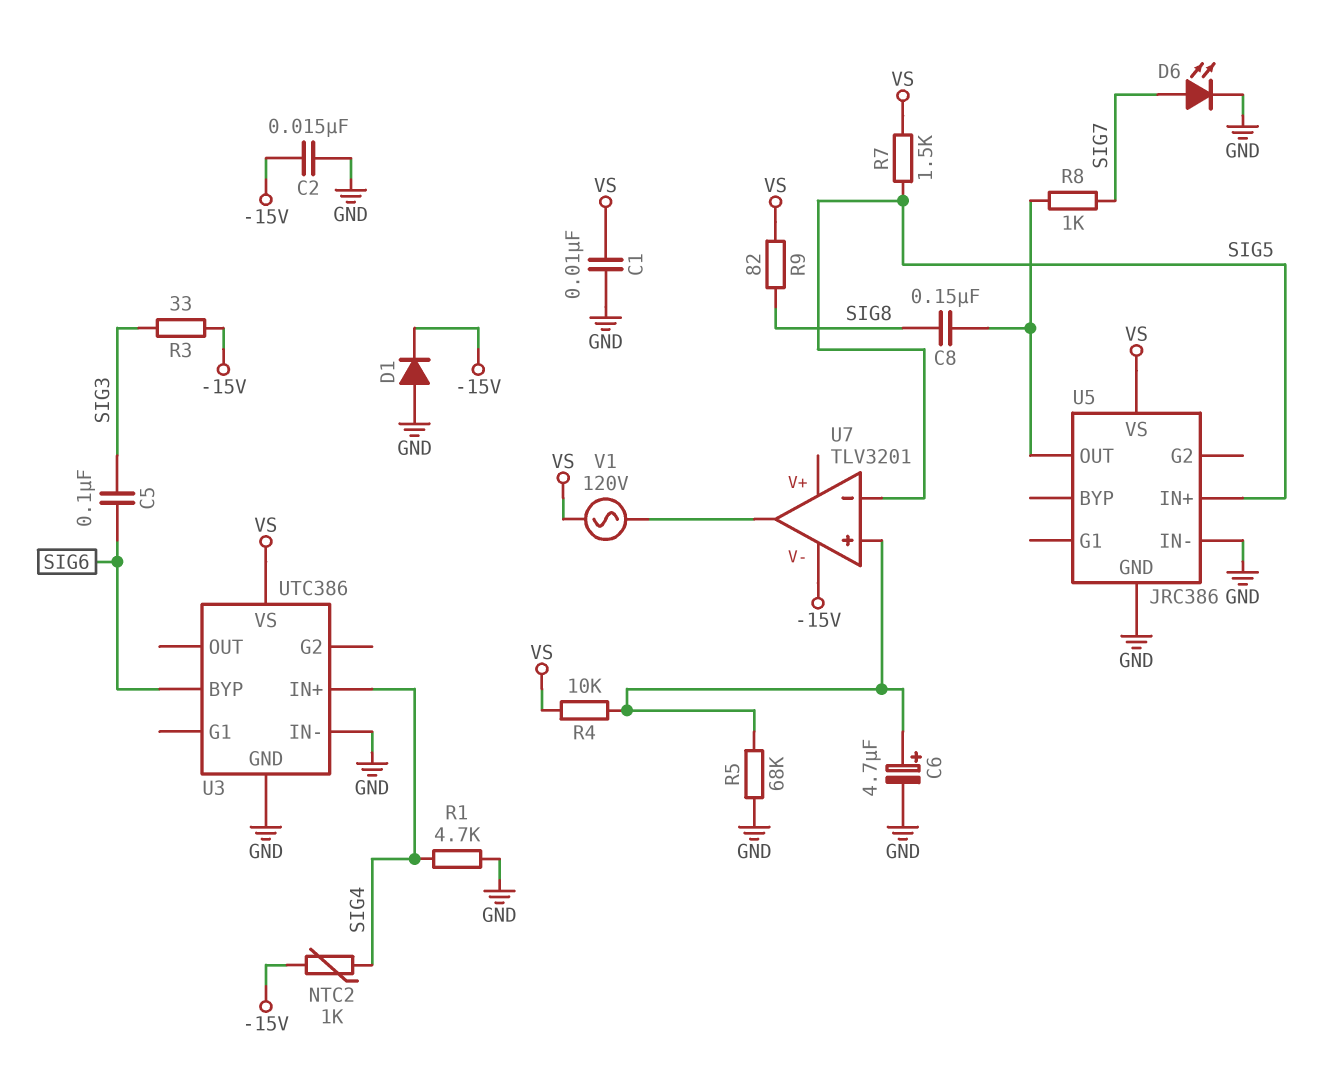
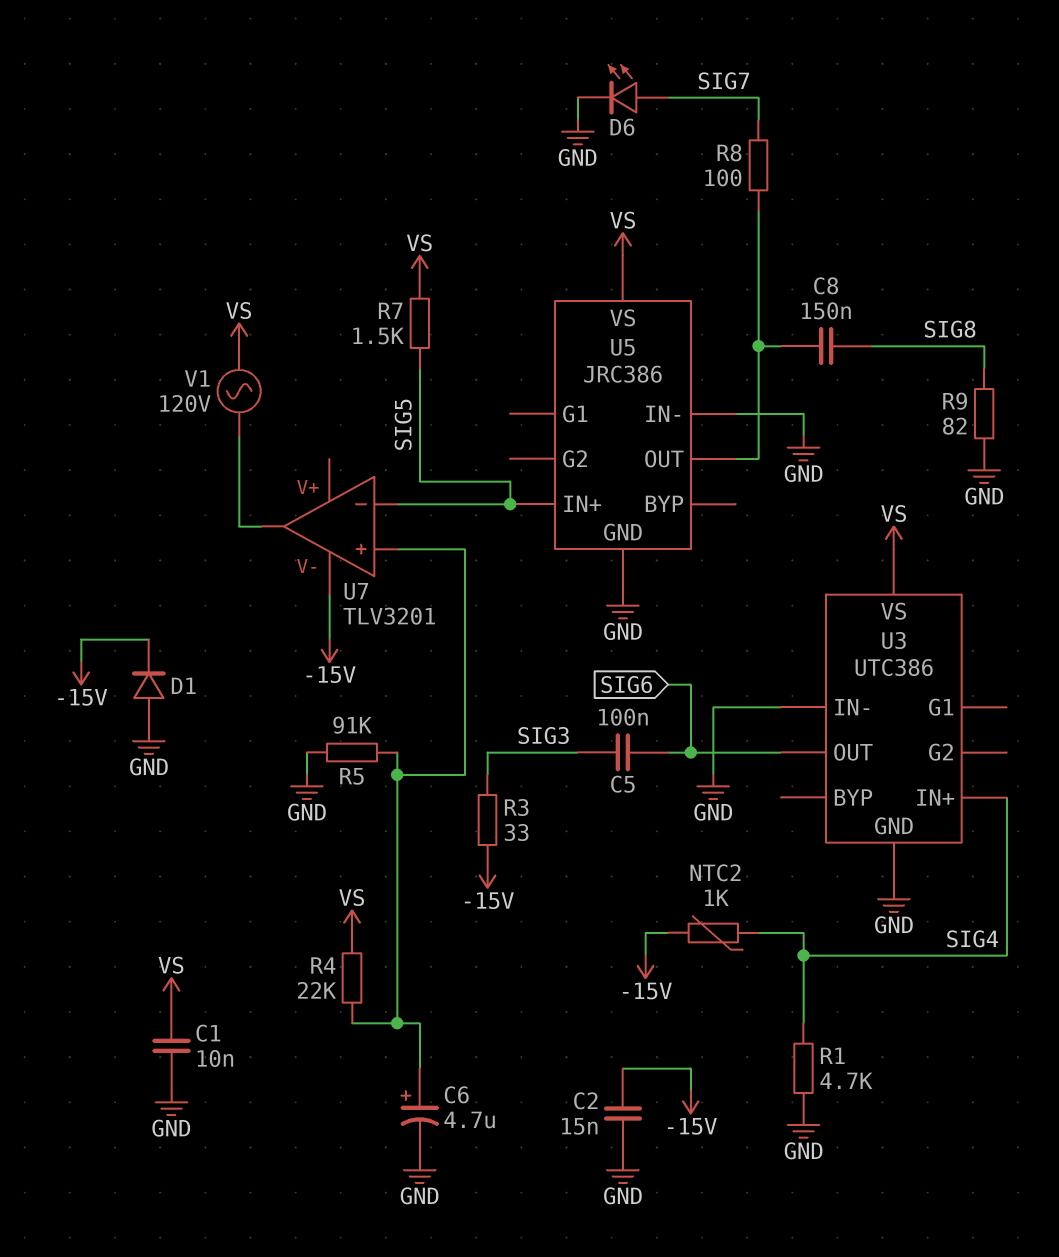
R4: 10k (U7/in+, VS) -> 22k (U7/in+, VS)
R5: 68k (GND, U7/in+) -> 91k (GND, U7/in+)
R8: 1k (SIG7, U5/OUT) -> 100 (SIG7, U5/OUT)
R9: 82 (SIG8, VS) -> 82 (GND, SIG8)
U3 pin BYP: SIG6 -> none
U3 pin OUT: none -> SIG6

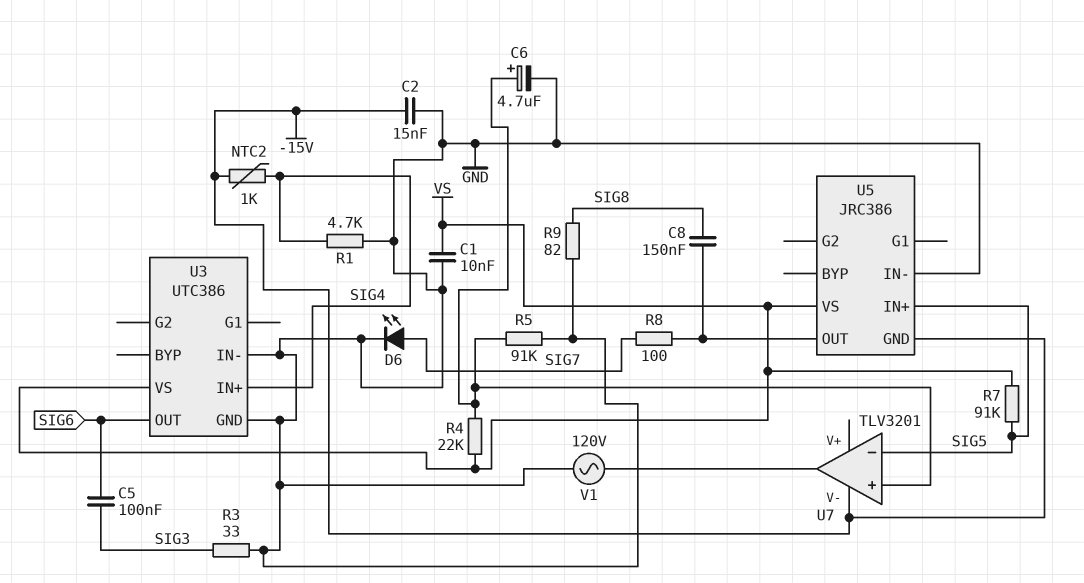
D1: diode (A GND, K -15V) -> none
R3: 33 (-15V, SIG3) -> 33 (GND, SIG3)
R7: 1.5k (SIG5, VS) -> 91k (SIG5, VS)
U5 pin GND: GND -> -15V
V1: AC 120V (U7/out, VS) -> AC 120V (GND, U7/out)

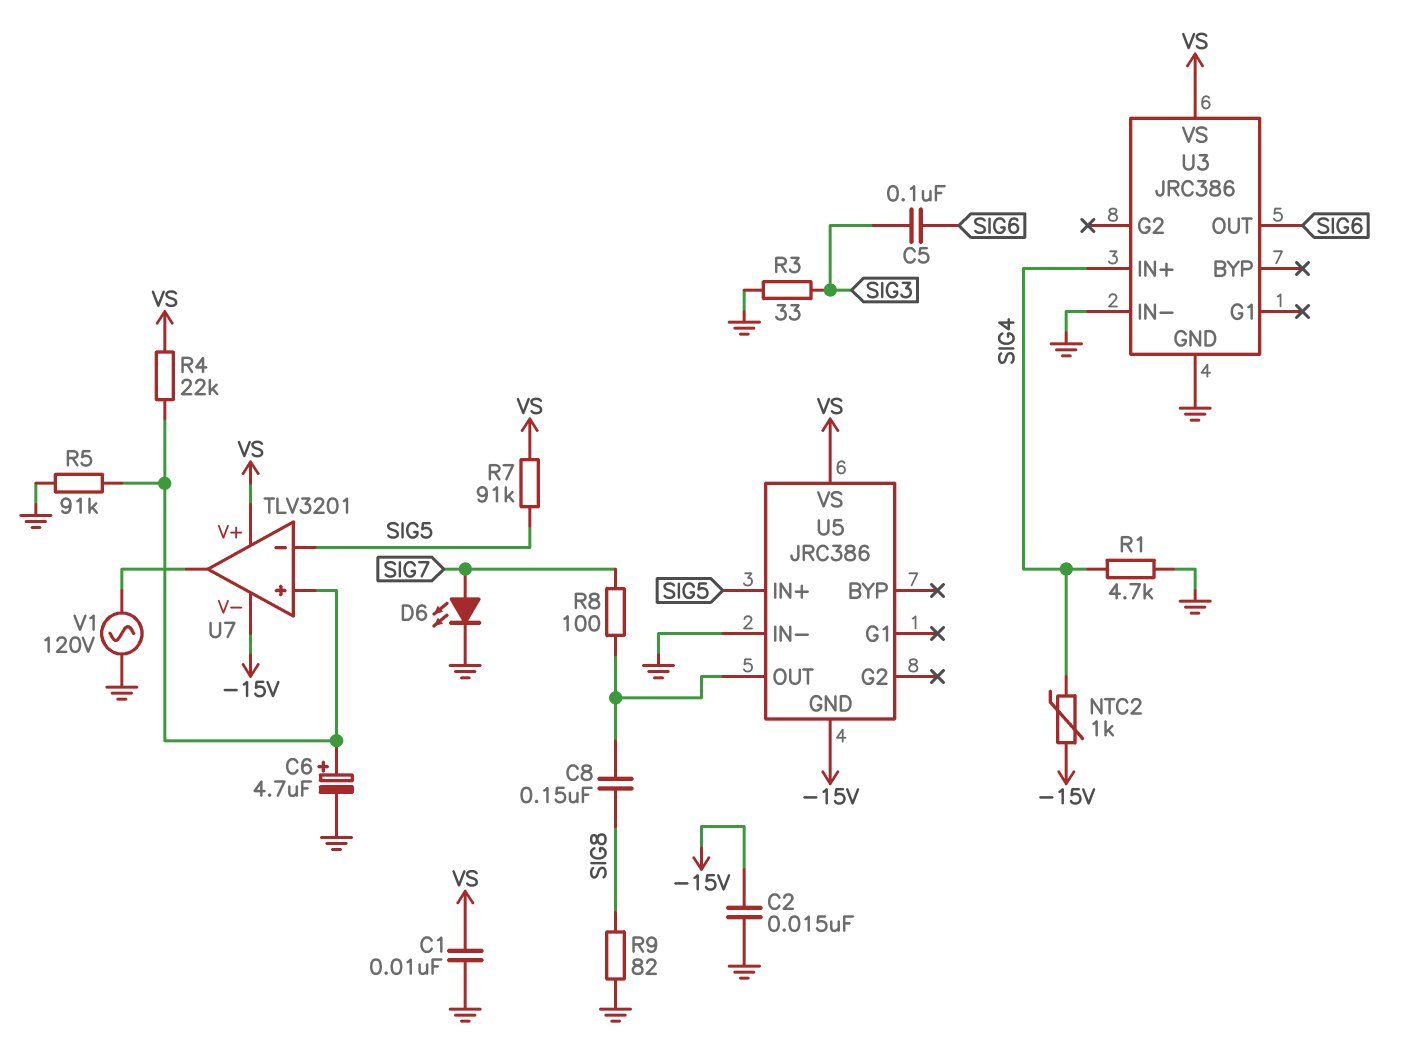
U3: UTC386 -> JRC386
U7 pin V+: none -> VS

